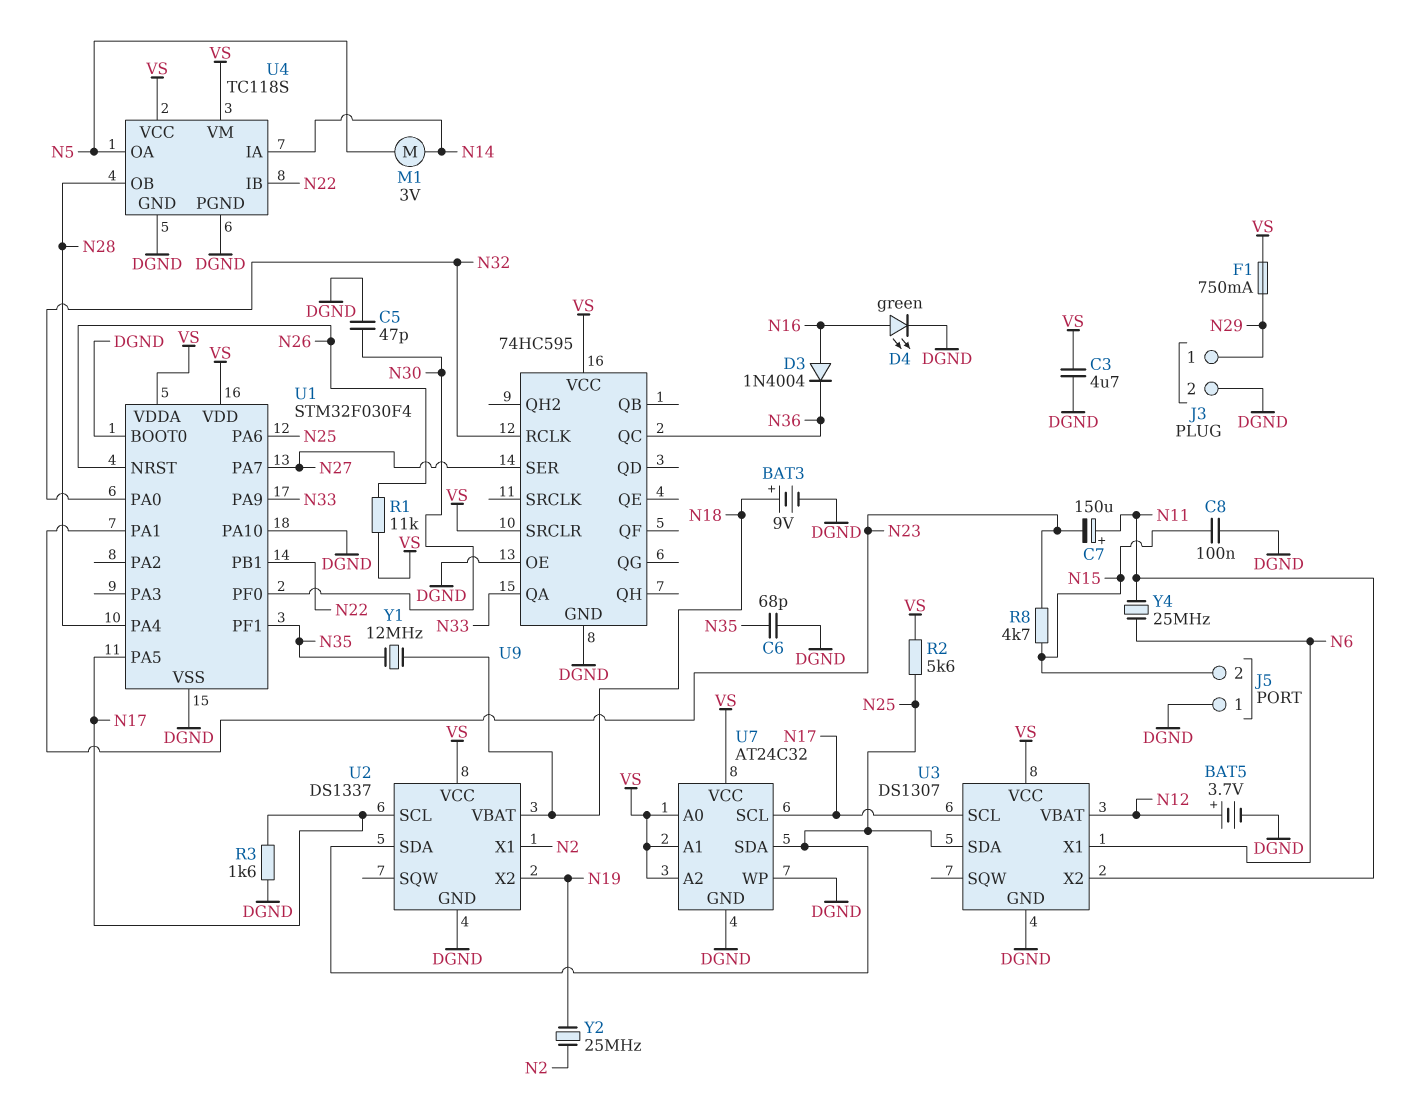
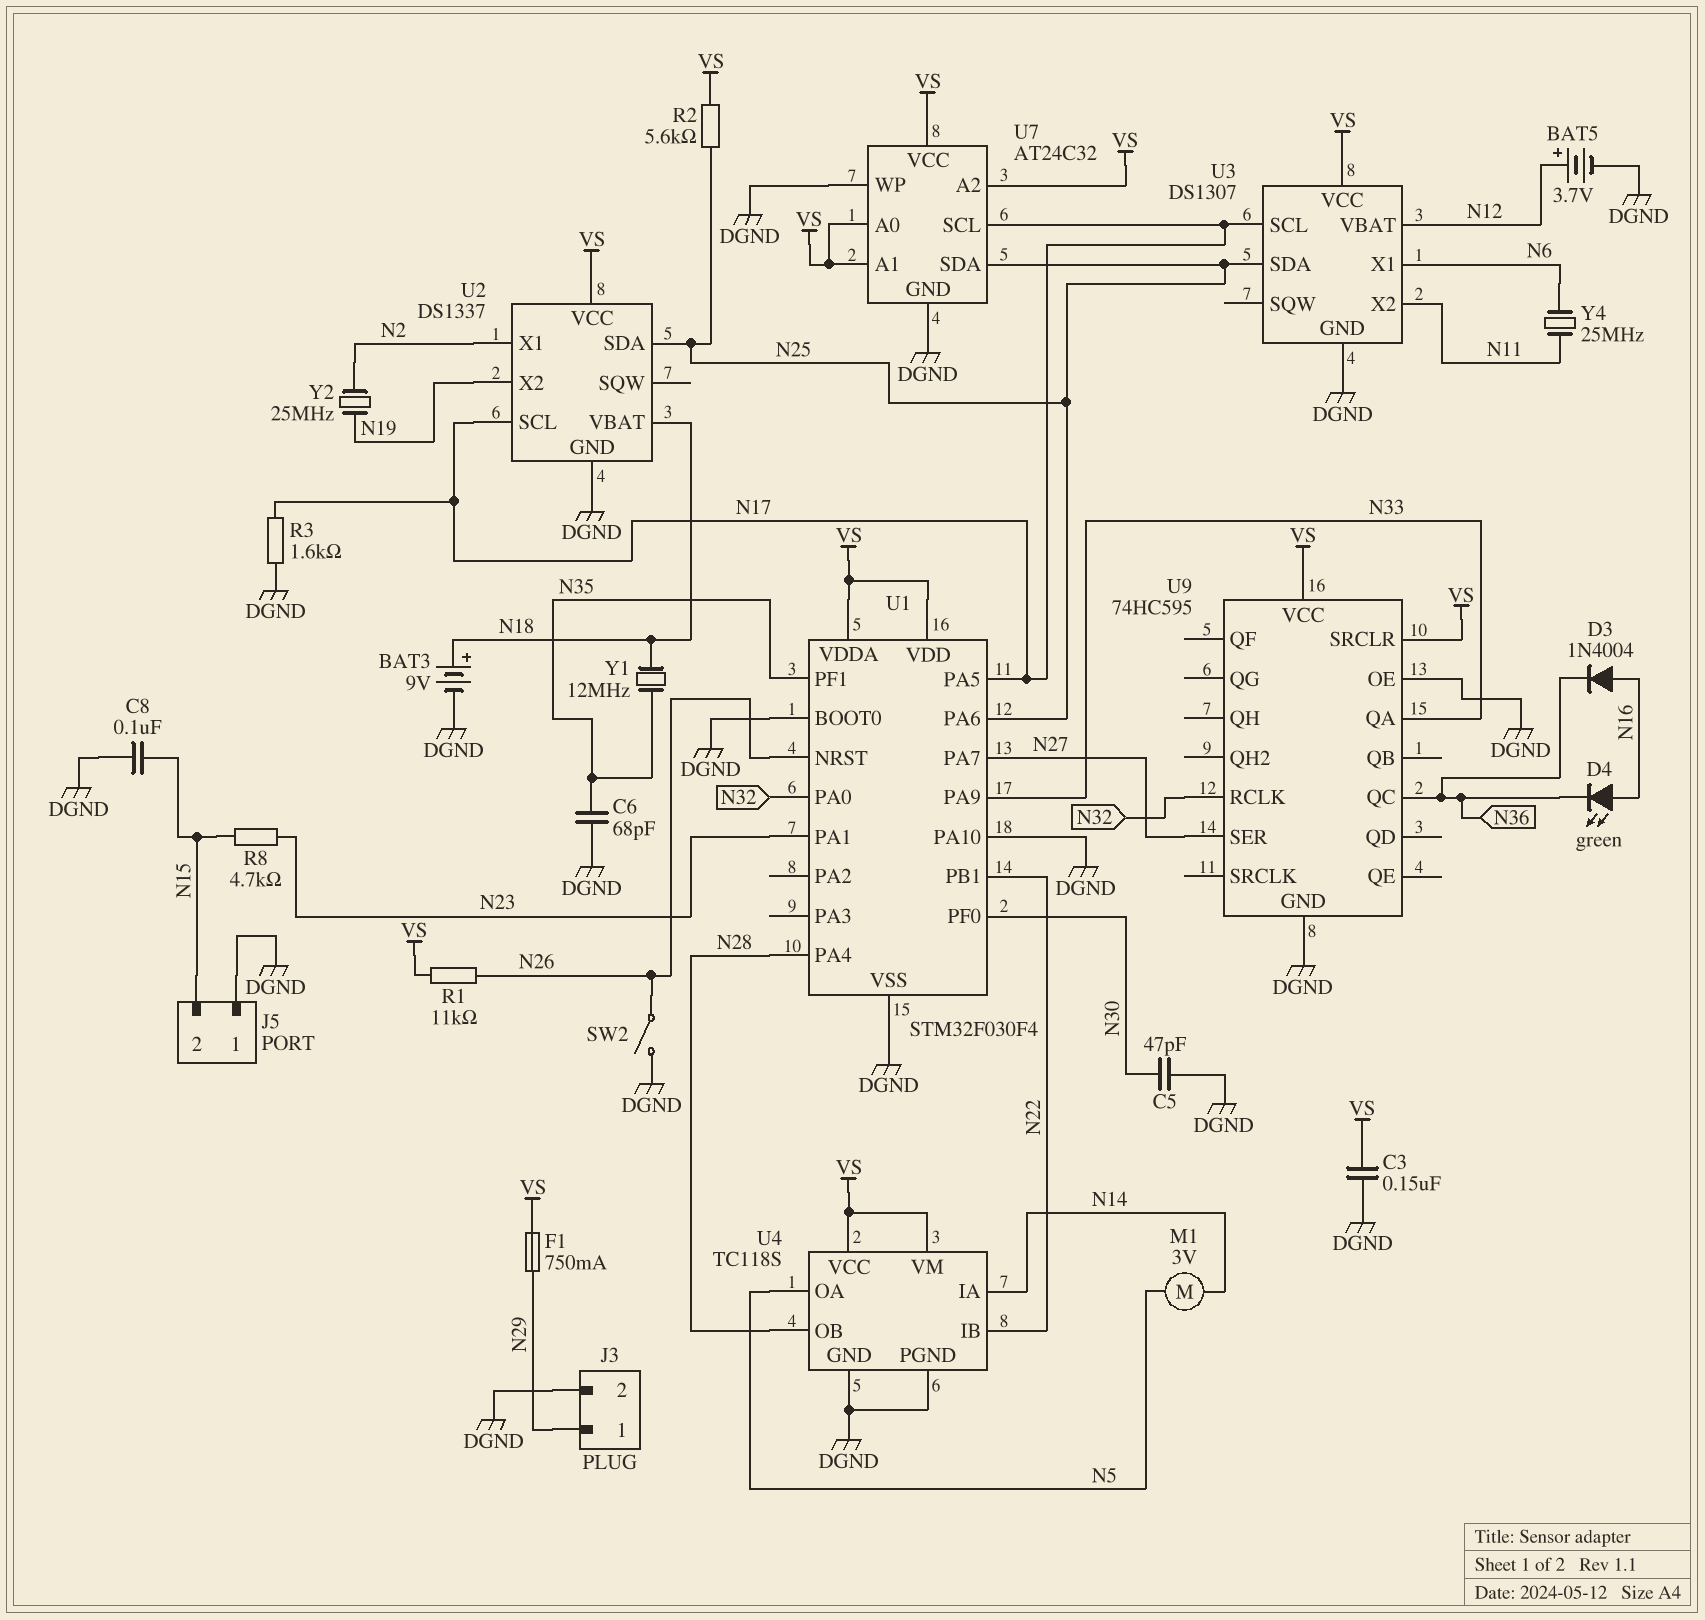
C3: 4.7uF (DGND, VS) -> 150nF (DGND, VS)
C7: 150uF (plus N11, minus N23) -> none
D4: LED green (A N16, K DGND) -> LED green (A N16, K N36)
SW2: none -> switch (DGND, N26)

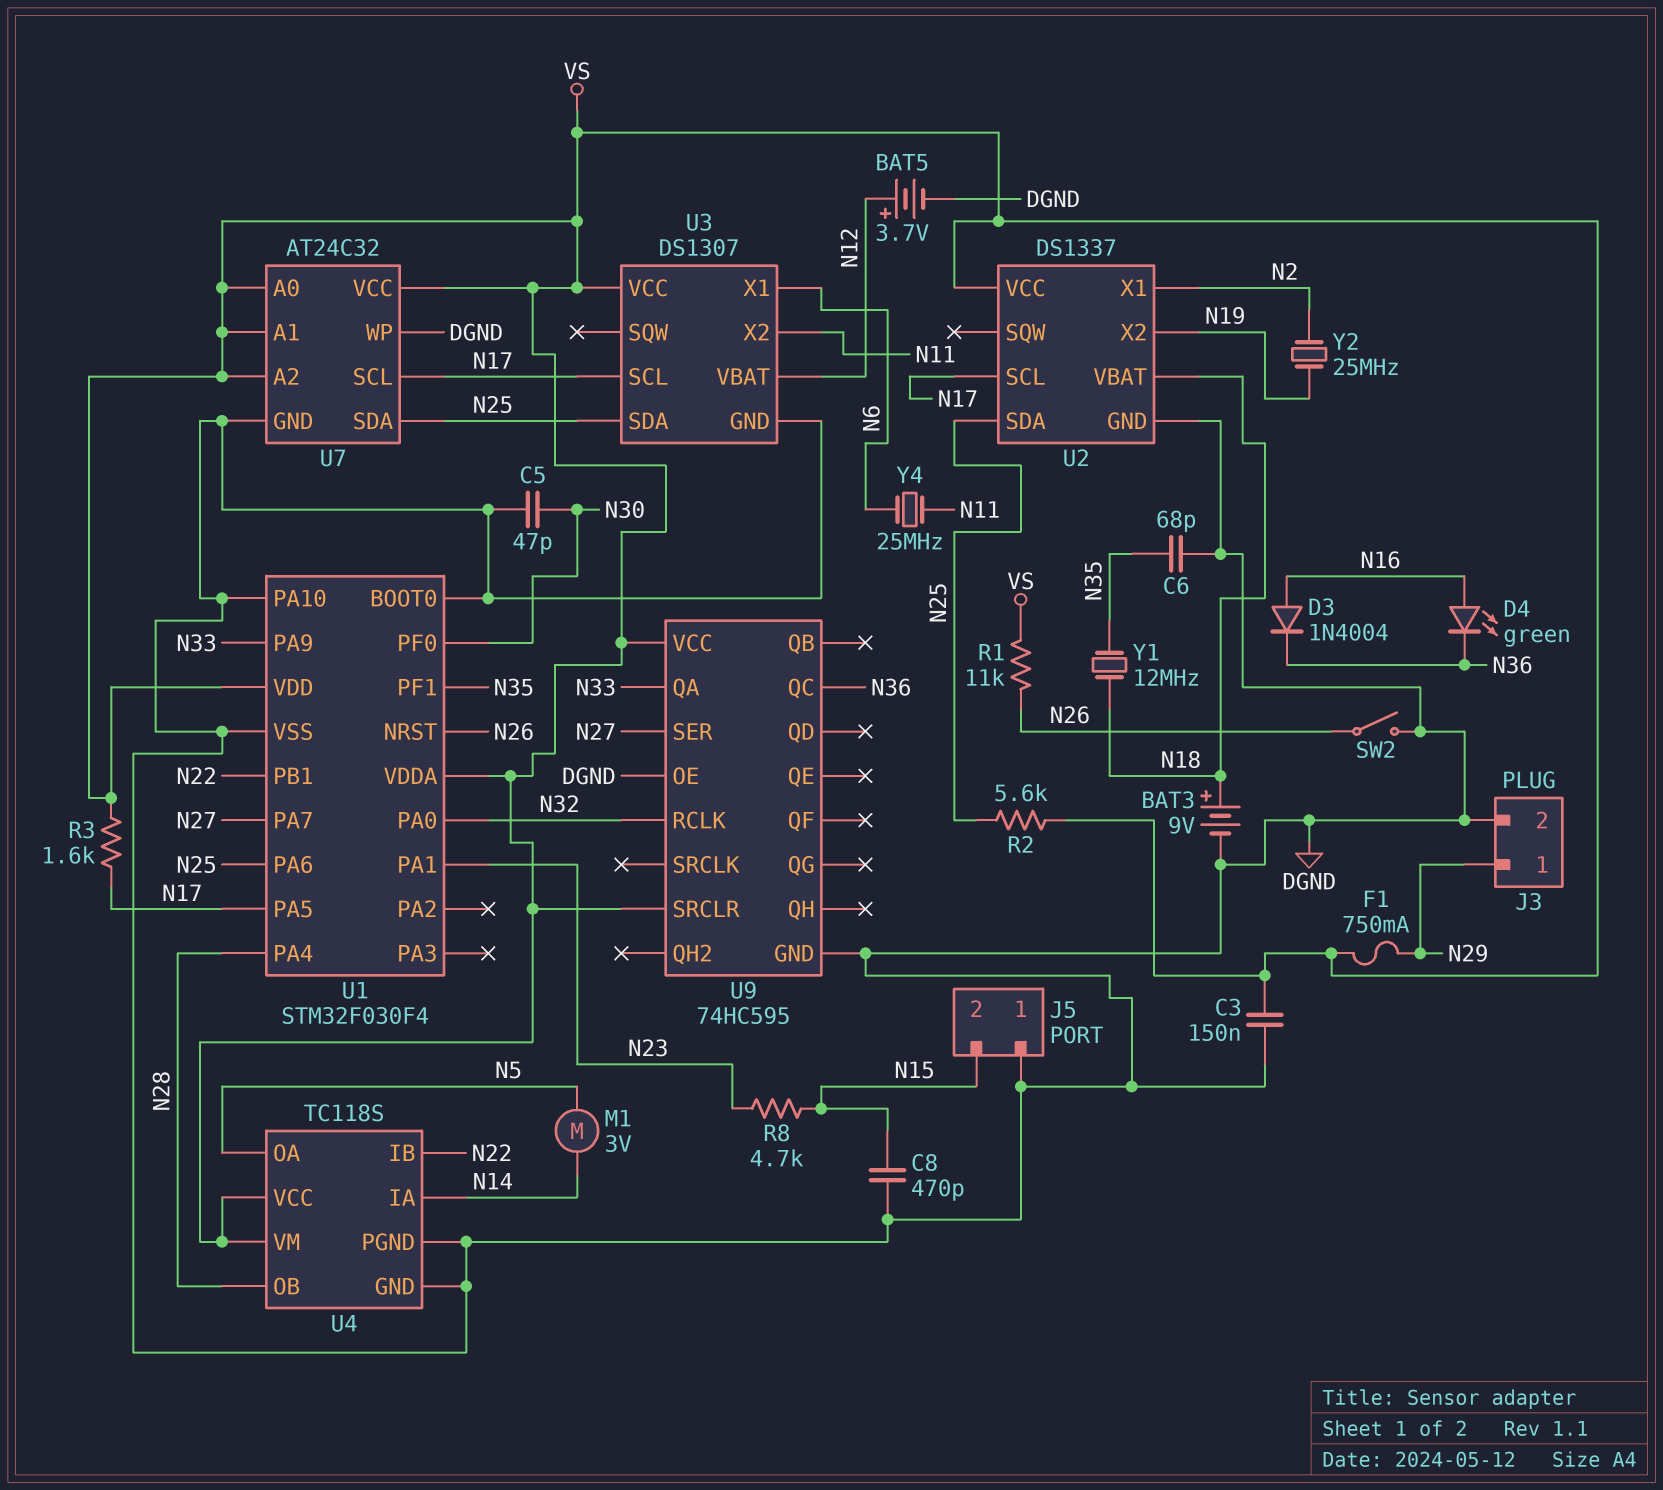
C8: 100nF (DGND, N15) -> 470pF (DGND, N15)
R3: 1.6k (DGND, N17) -> 1.6k (N17, VS)

